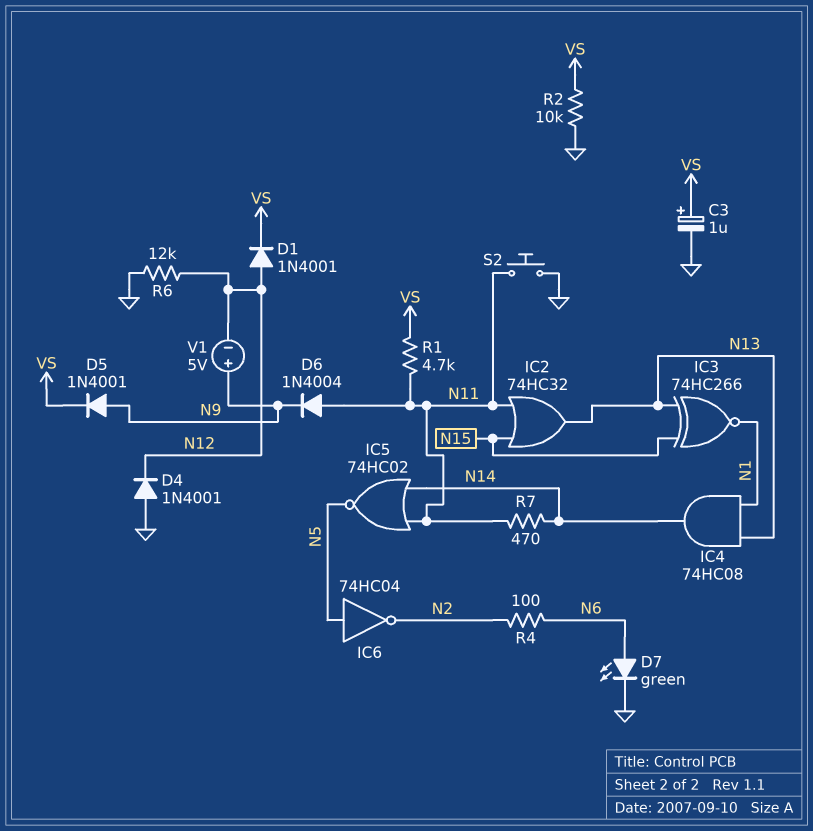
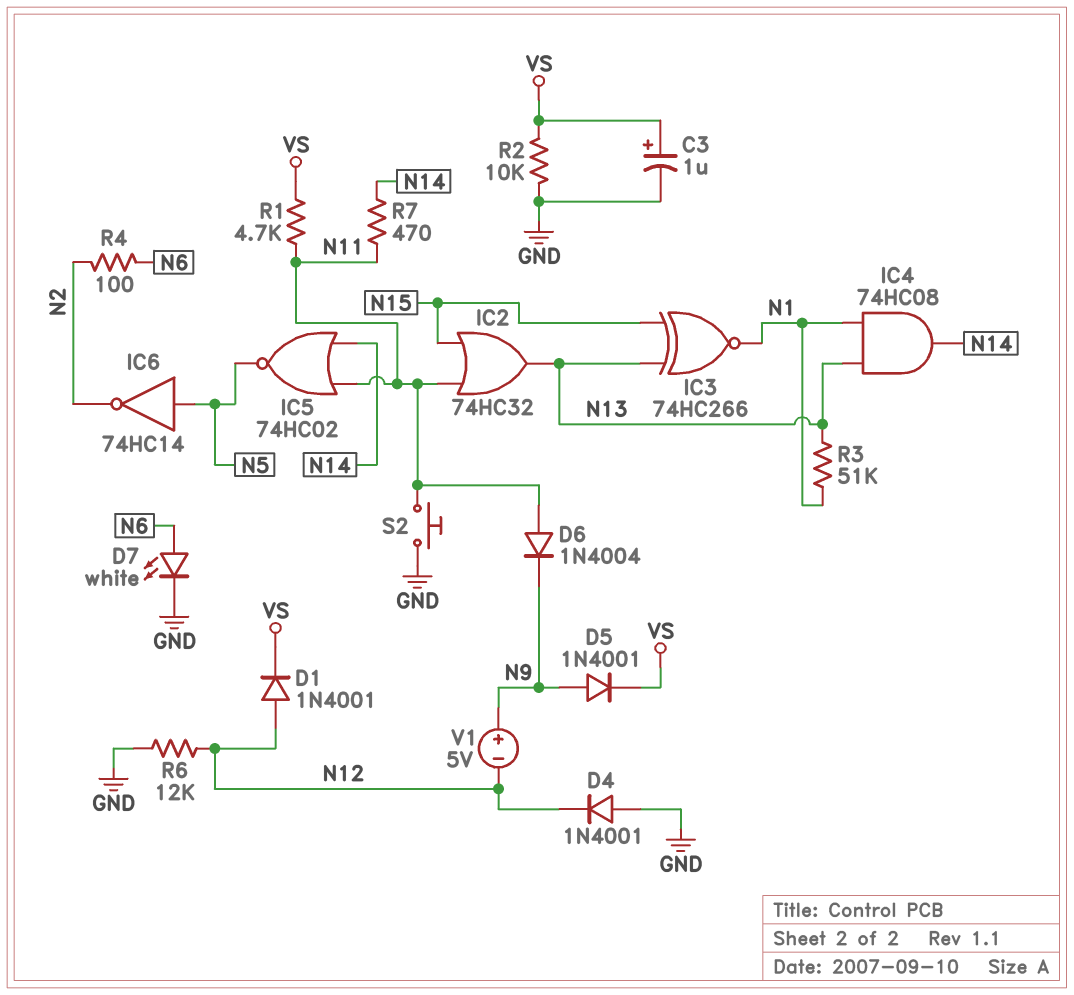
D7: LED green (A N6, K GND) -> LED white (A N6, K GND)
IC6: NOT 74HC04 (in N5, out N2) -> NOT 74HC14 (in N5, out N2)
R3: none -> 51k (N1, N13)

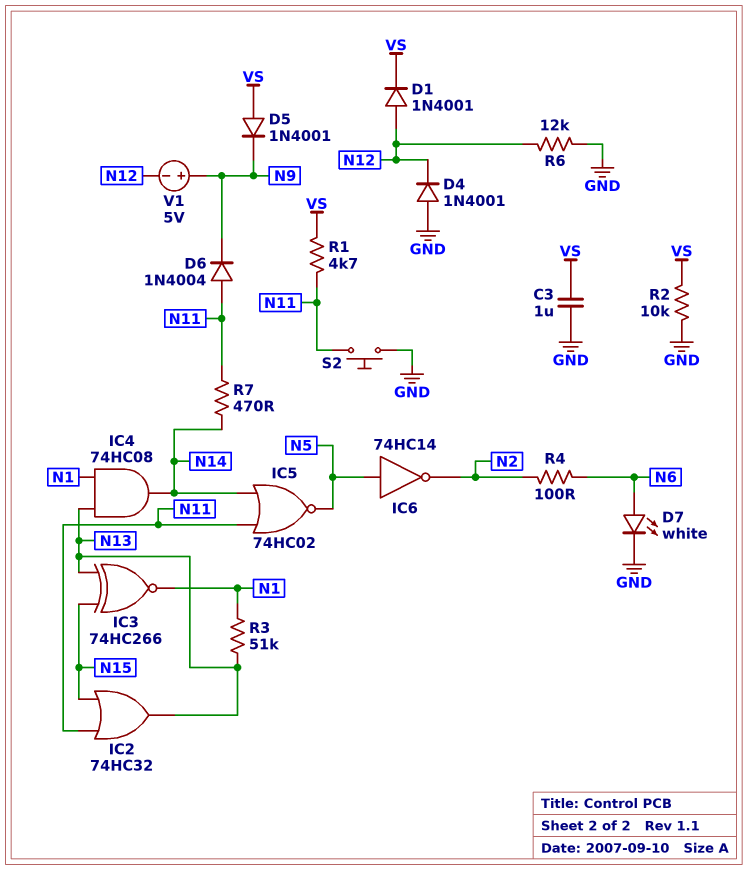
C3: 1uF (plus VS, minus GND) -> 1uF (GND, VS)
D5: diode 1N4001 (A N9, K VS) -> diode 1N4001 (A VS, K N9)

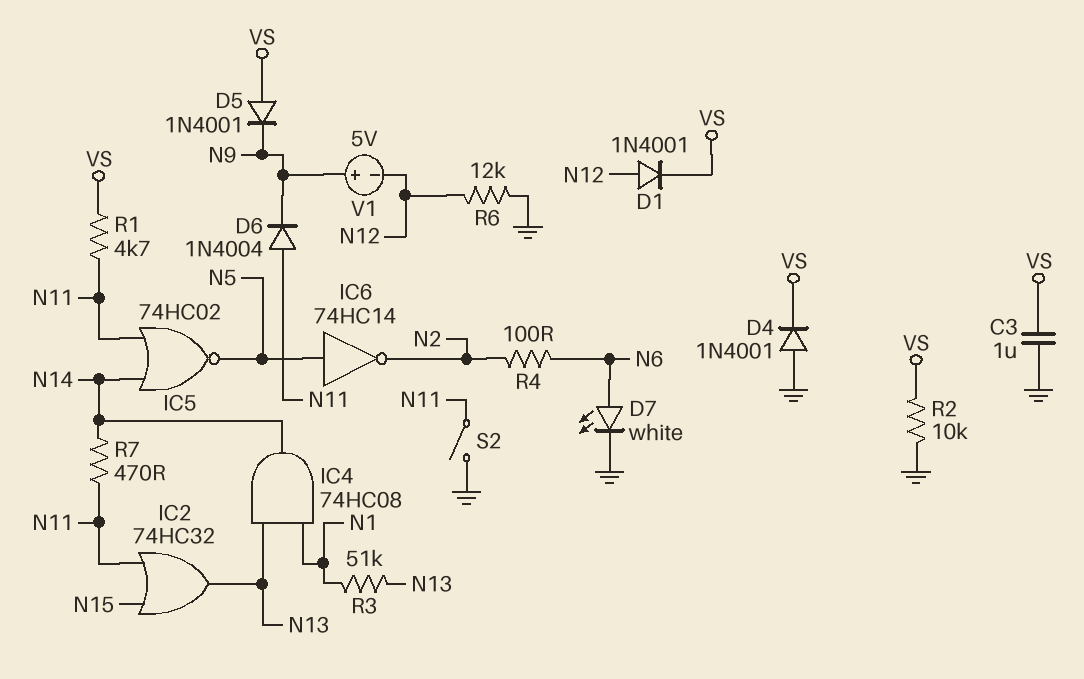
D4: diode 1N4001 (A GND, K N12) -> diode 1N4001 (A GND, K VS)
IC3: XNOR 74HC266 (in N13, in N15, out N1) -> none
S2: button (GND, N11) -> switch (GND, N11)

